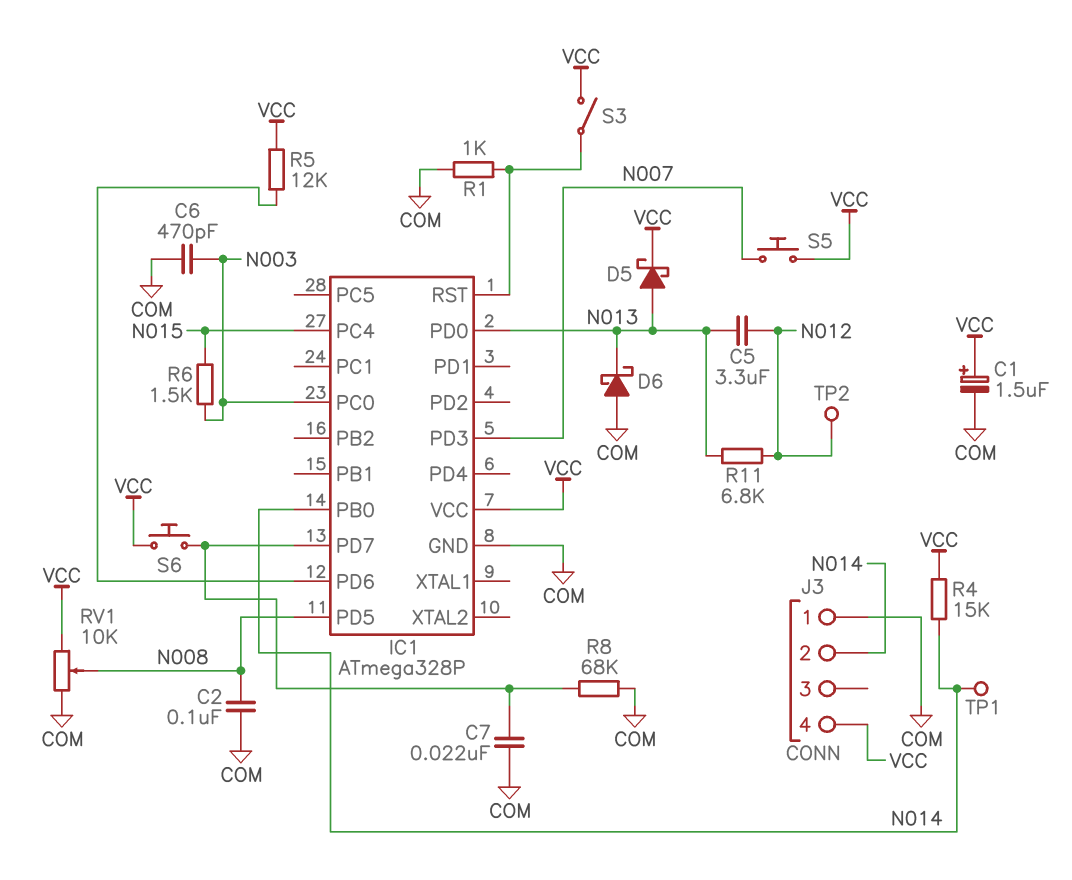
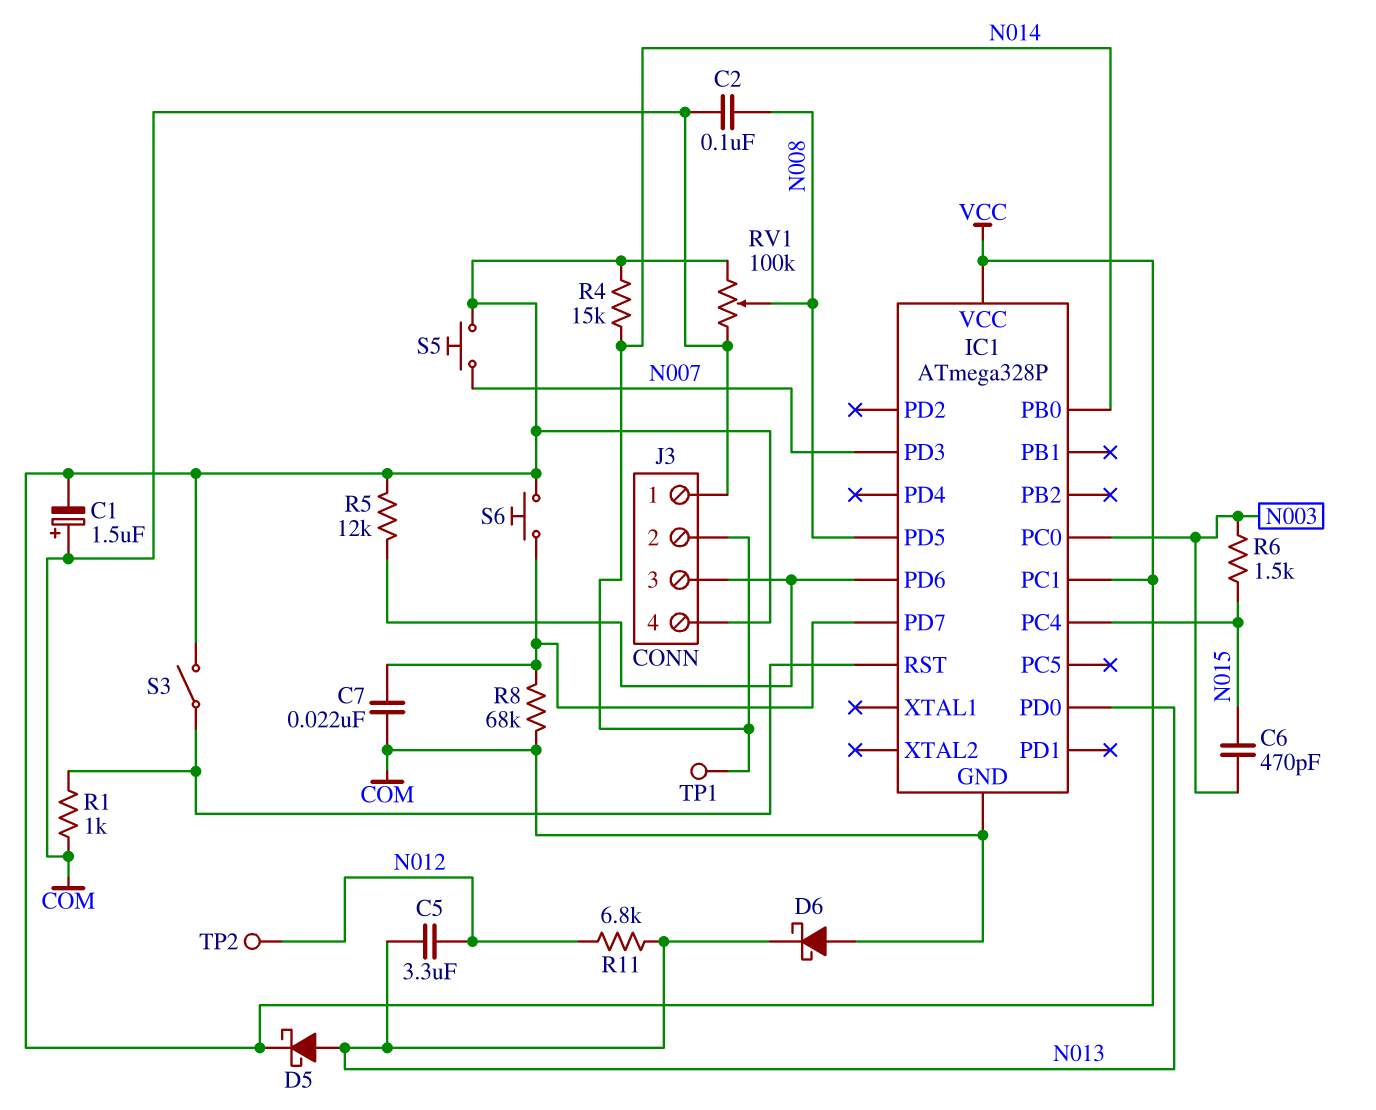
C1: 1.5uF (plus VCC, minus COM) -> 1.5uF (plus COM, minus VCC)
C6: 470pF (COM, N003) -> 470pF (N003, N015)
IC1 pin PC1: none -> VCC
J3 pin 3: none -> IC1/PD6
RV1: 10k (COM, VCC, wiper N008) -> 100k (COM, VCC, wiper N008)

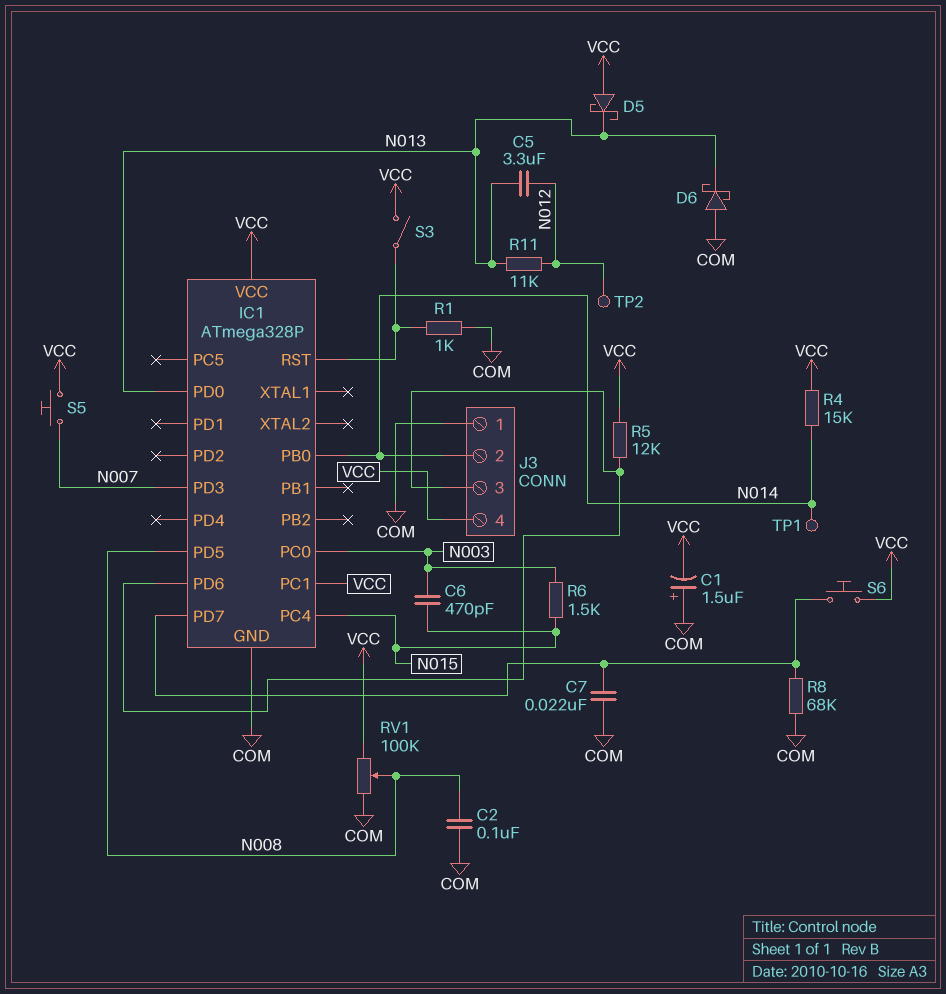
D5: schottky (A N013, K VCC) -> schottky (A VCC, K N013)
R11: 6.8k (N012, N013) -> 11k (N012, N013)

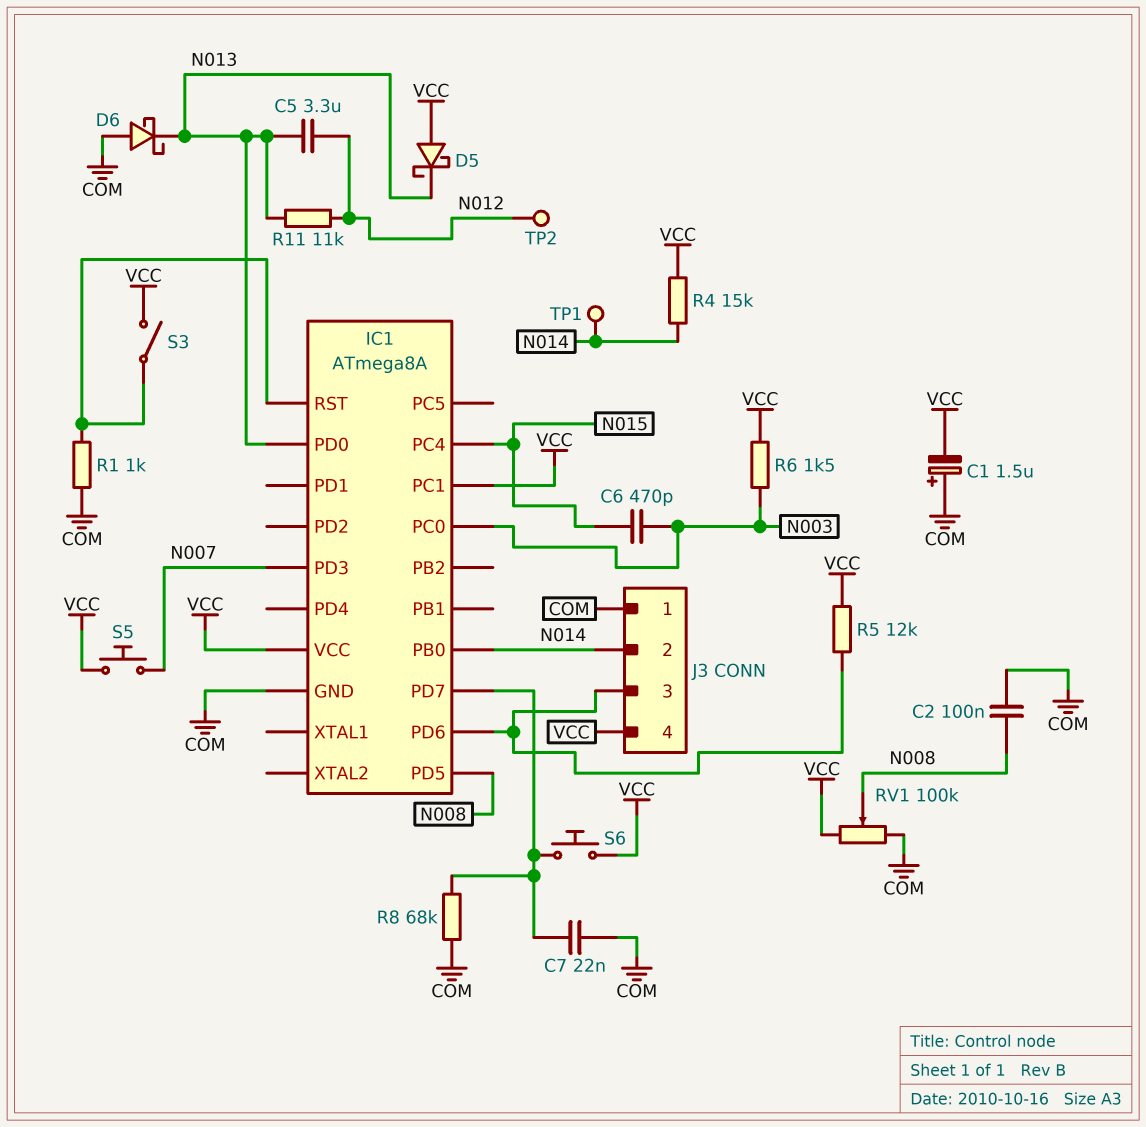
IC1: ATmega328P -> ATmega8A
R6: 1.5k (N003, N015) -> 1.5k (N003, VCC)

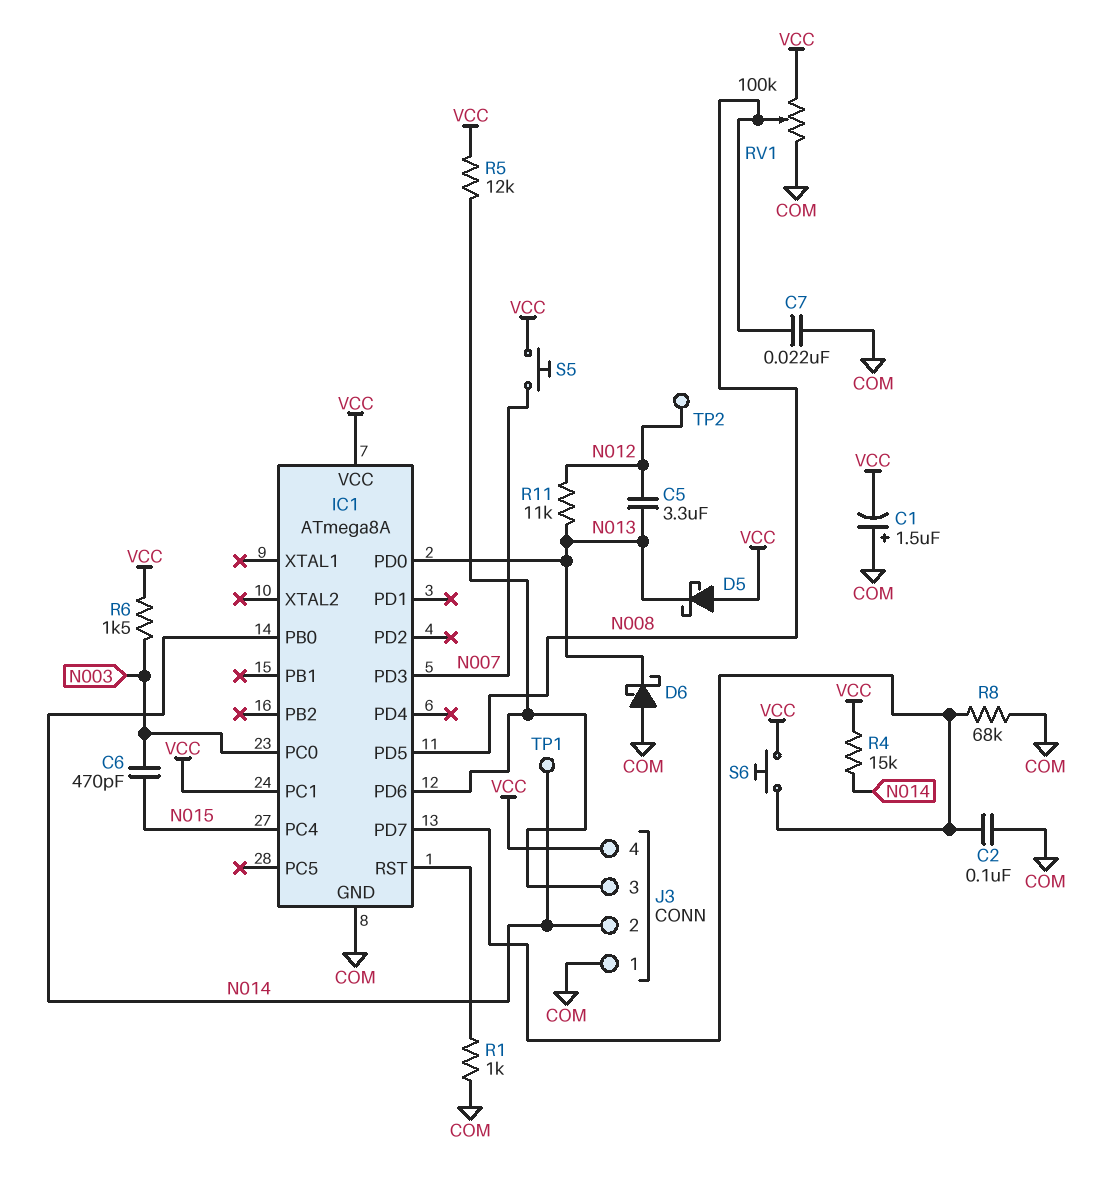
C2: 100nF (COM, N008) -> 100nF (COM, IC1/PD7)
C7: 22nF (COM, IC1/PD7) -> 22nF (COM, N008)
S3: switch (IC1/RST, VCC) -> none

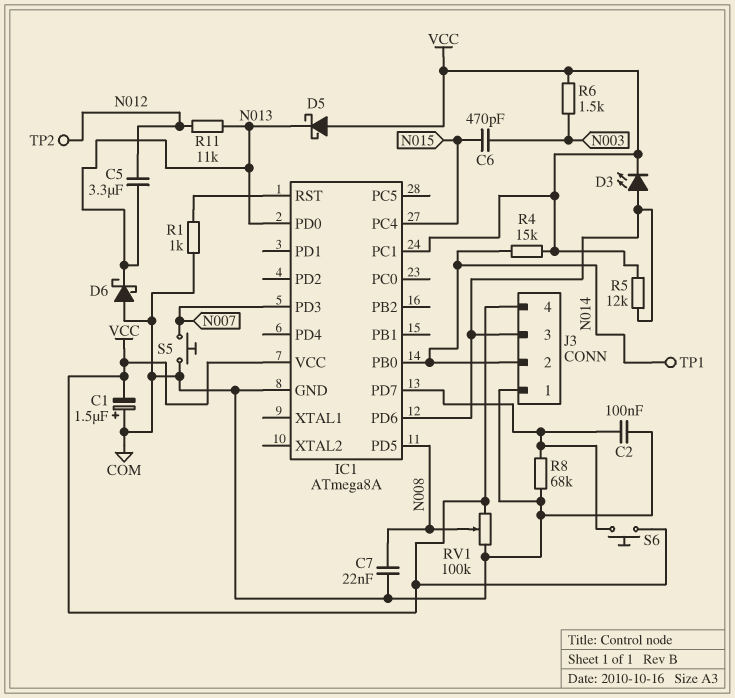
D3: none -> LED (A IC1/PD6, K VCC)
IC1 pin PC0: N003 -> none
S5: button (N007, VCC) -> button (COM, N007)

